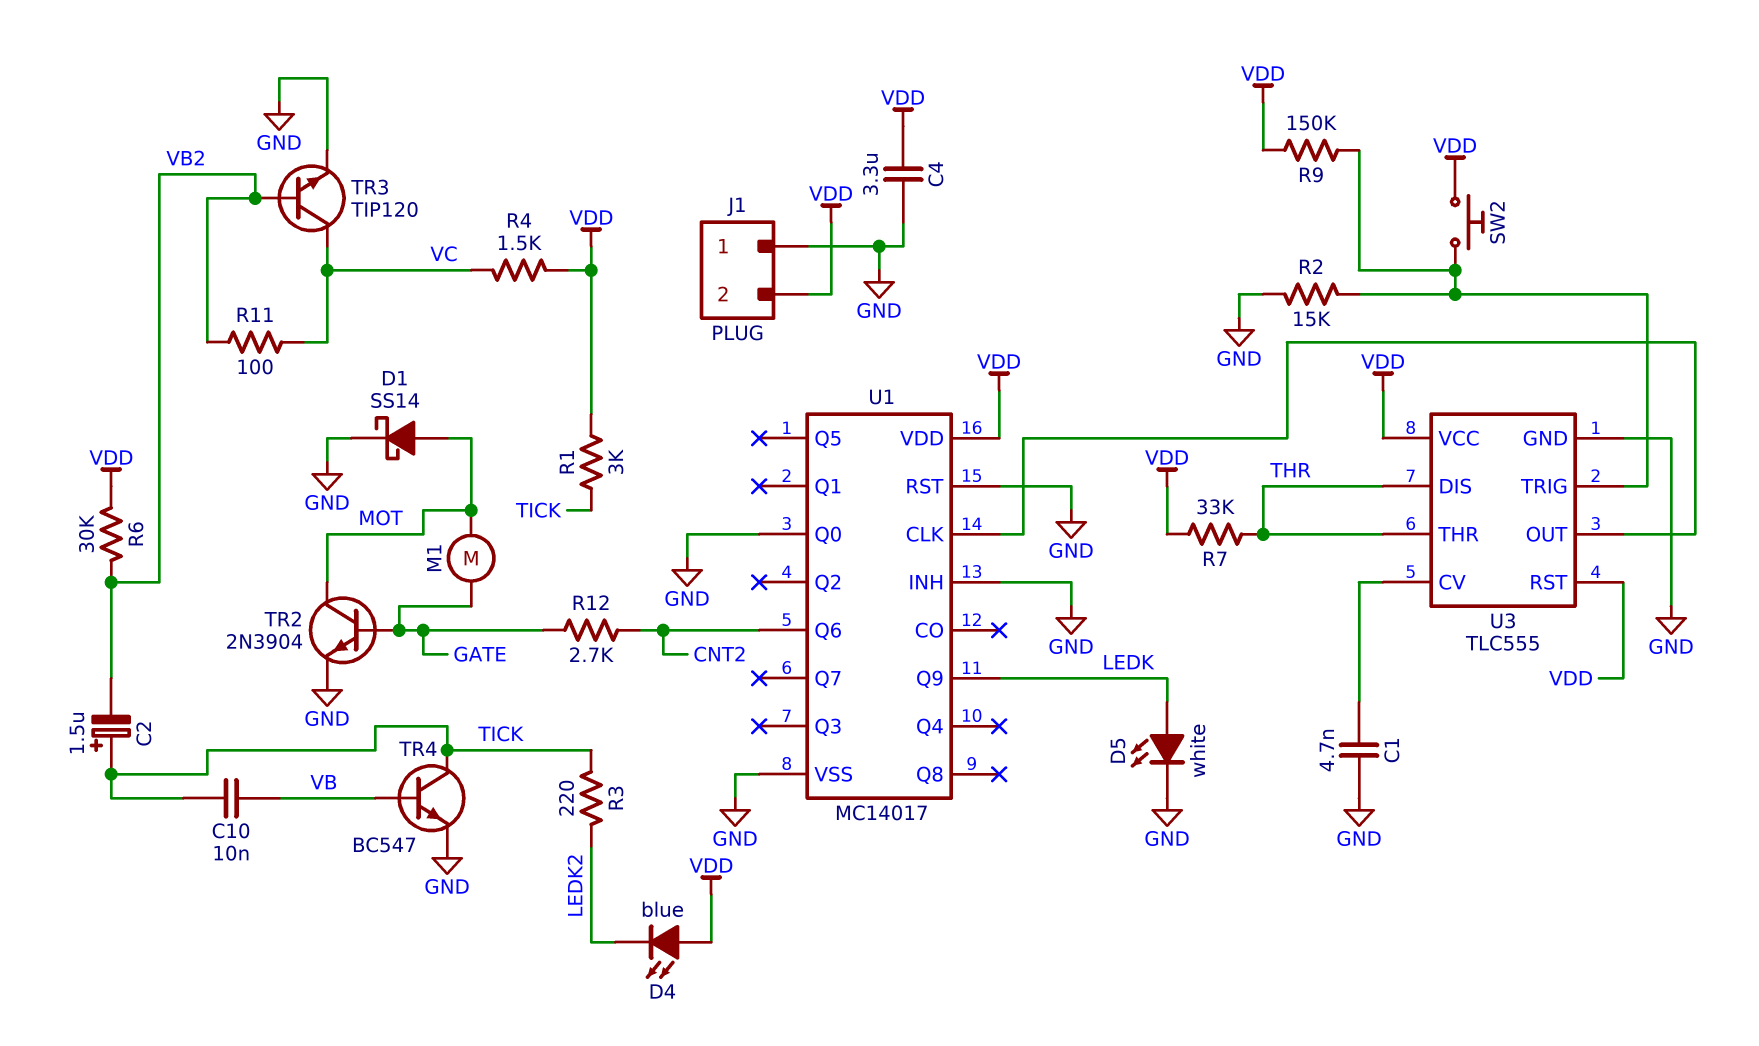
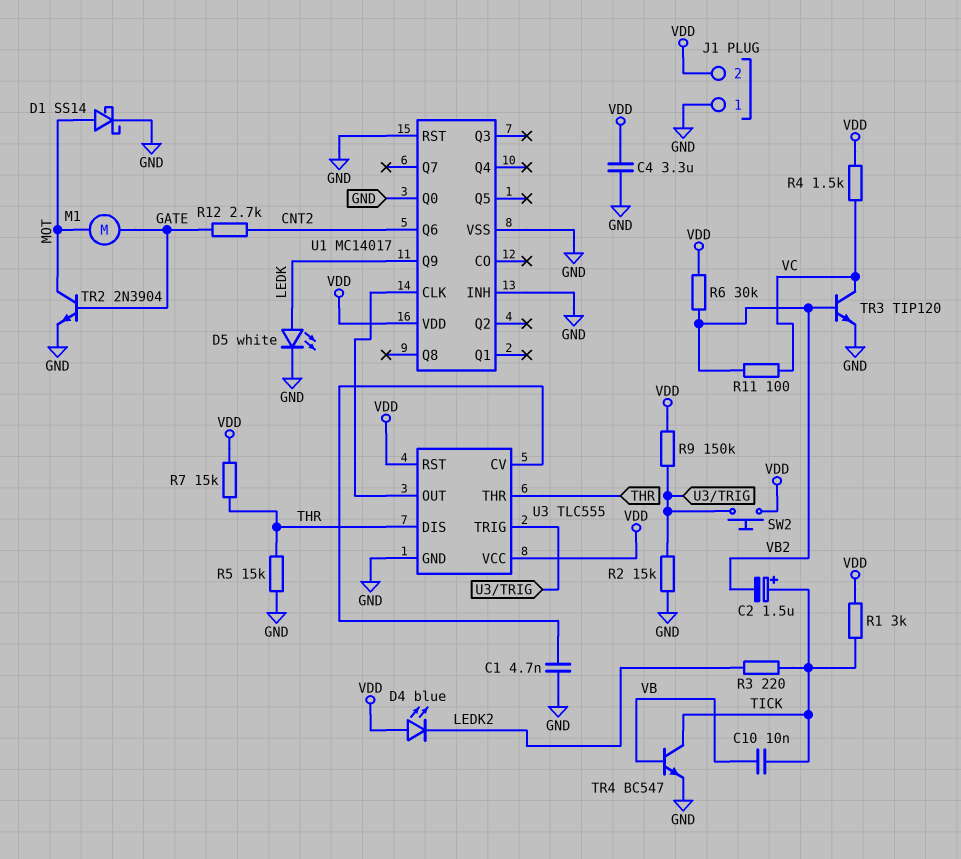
R5: none -> 15k (GND, THR)
R7: 33k (THR, VDD) -> 15k (THR, VDD)

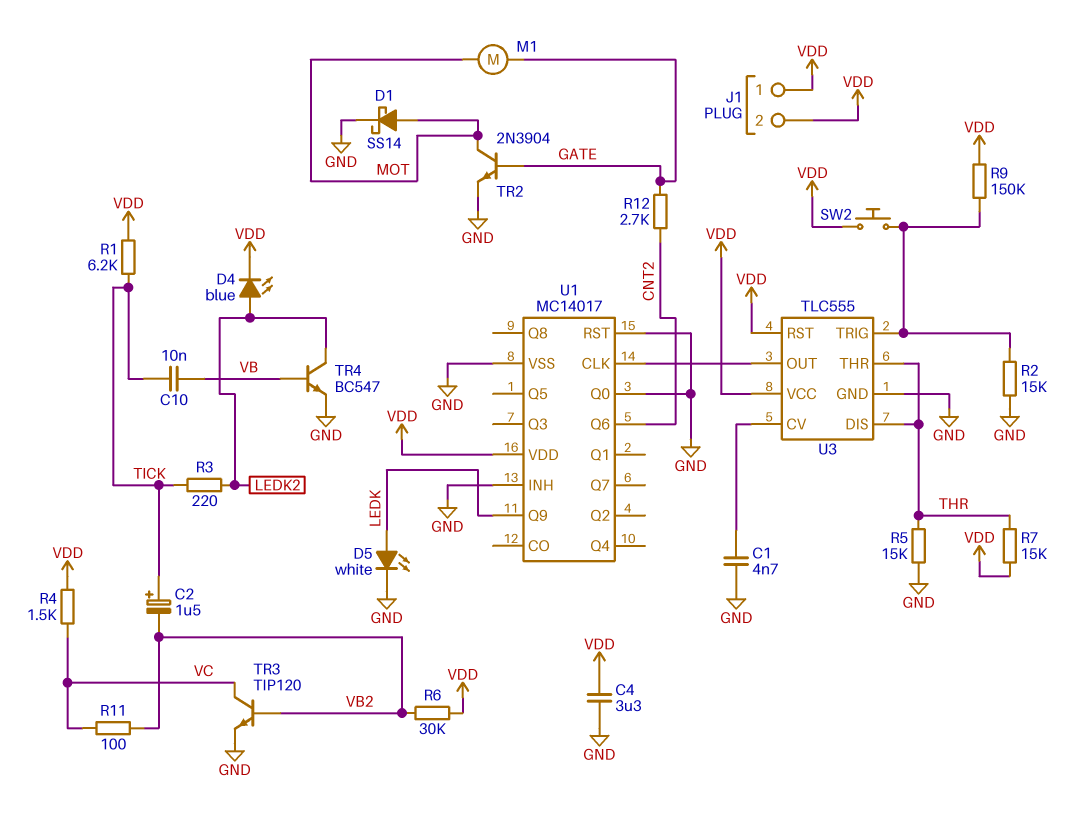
D4: LED blue (A VDD, K LEDK2) -> LED blue (A LEDK2, K VDD)
J1 pin 1: GND -> VDD
R1: 3k (TICK, VDD) -> 6.2k (TICK, VDD)
TR4: NPN BC547 (B VB, C TICK, E GND) -> NPN BC547 (B VB, C LEDK2, E GND)

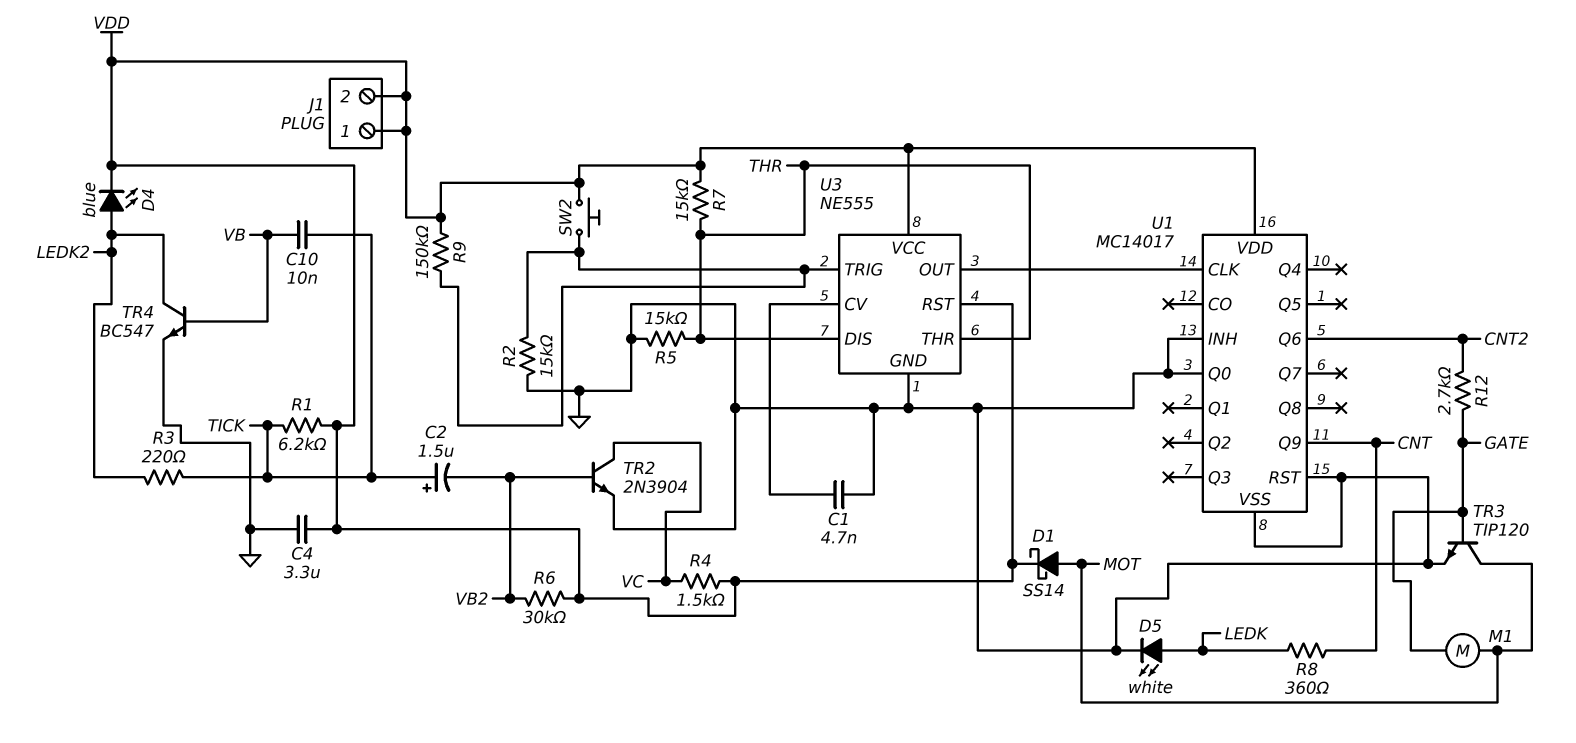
D1: schottky SS14 (A MOT, K GND) -> schottky SS14 (A MOT, K VDD)
R8: none -> 360 (CNT, LEDK)
R11: 100 (VB2, VC) -> none
TR2: NPN 2N3904 (B GATE, C MOT, E GND) -> NPN 2N3904 (B VB2, C VC, E GND)
TR3: NPN TIP120 (B VB2, C VC, E GND) -> NPN TIP120 (B GATE, C MOT, E GND)
U1 pin Q9: LEDK -> CNT
U3: TLC555 -> NE555

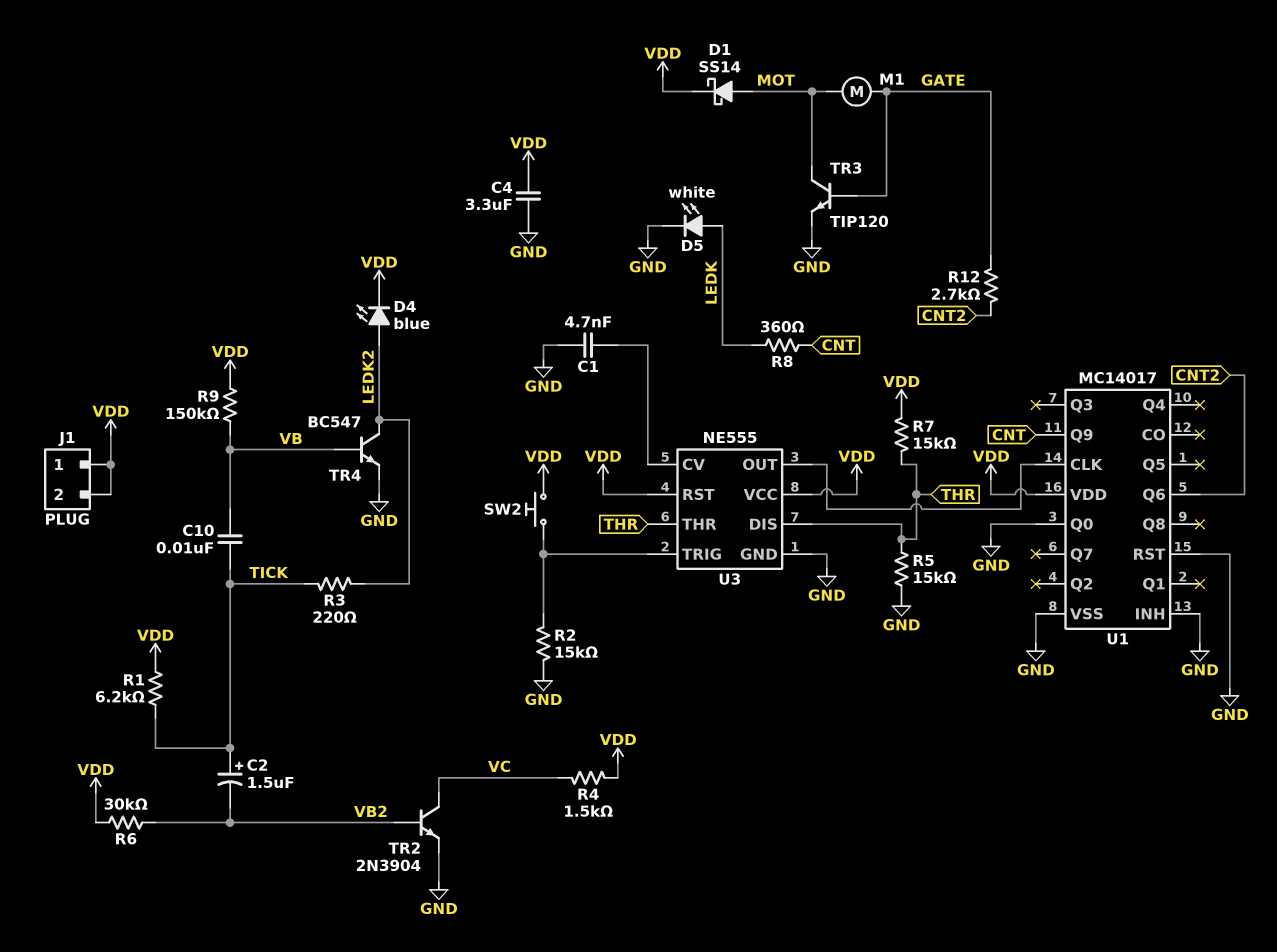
R9: 150k (U3/TRIG, VDD) -> 150k (VB, VDD)

